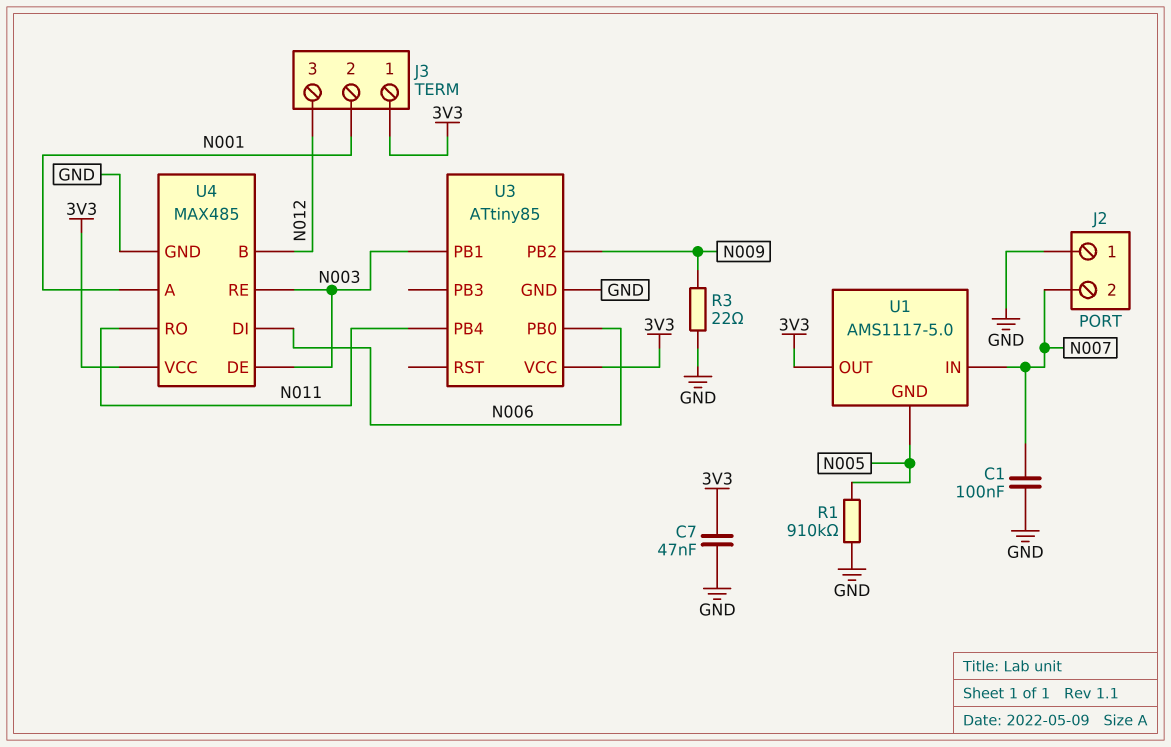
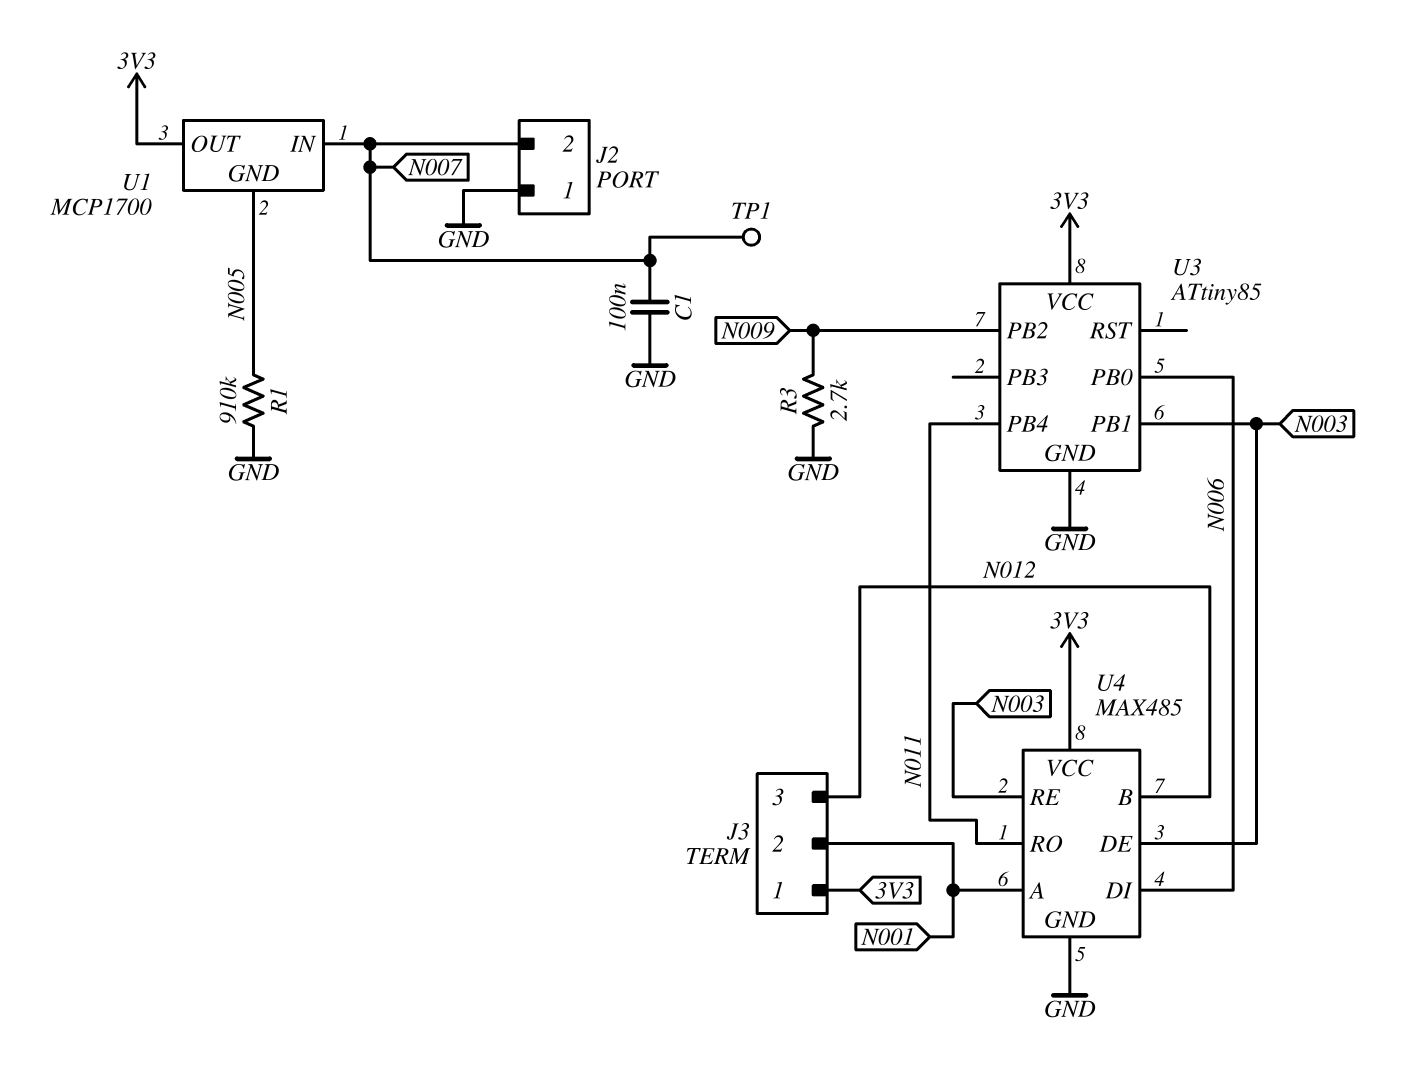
C7: 47nF (3V3, GND) -> none
R3: 22 (GND, N009) -> 2.7k (GND, N009)
TP1: none -> test point (N007)
U1: AMS1117-5.0 -> MCP1700

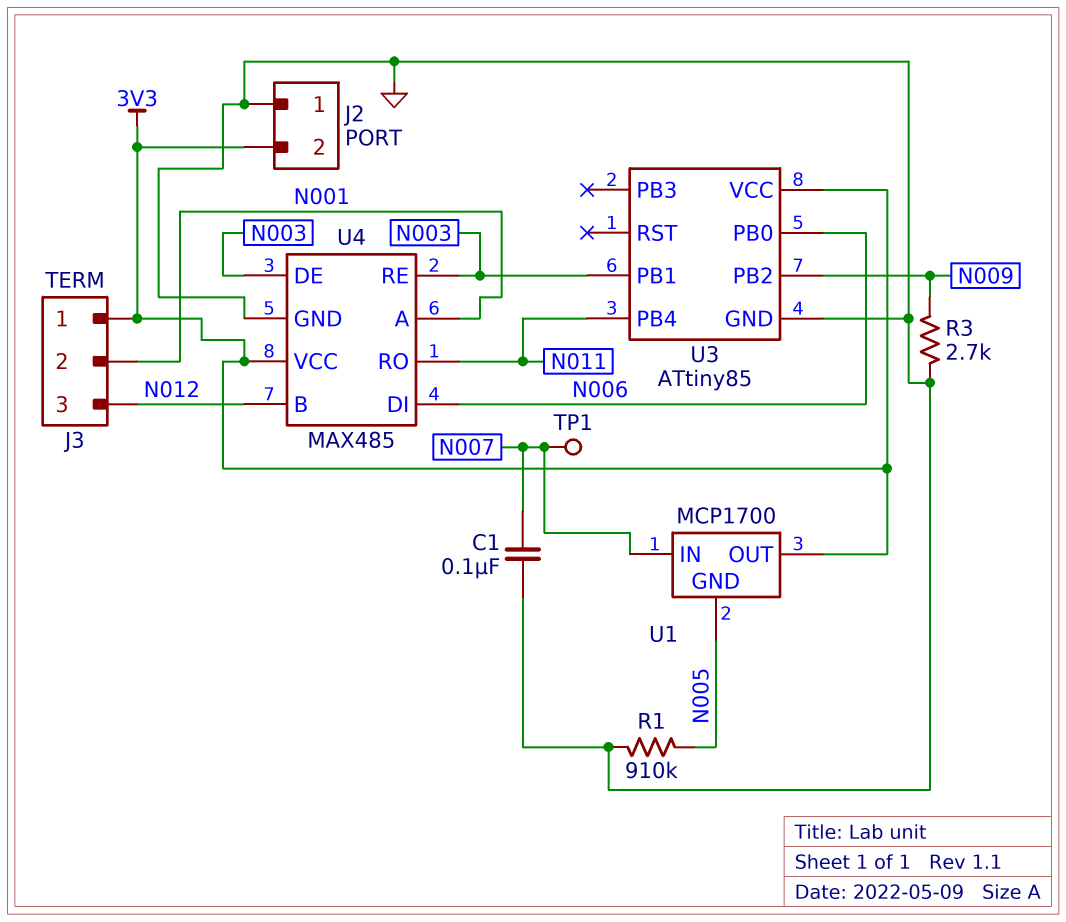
J2 pin 2: N007 -> 3V3

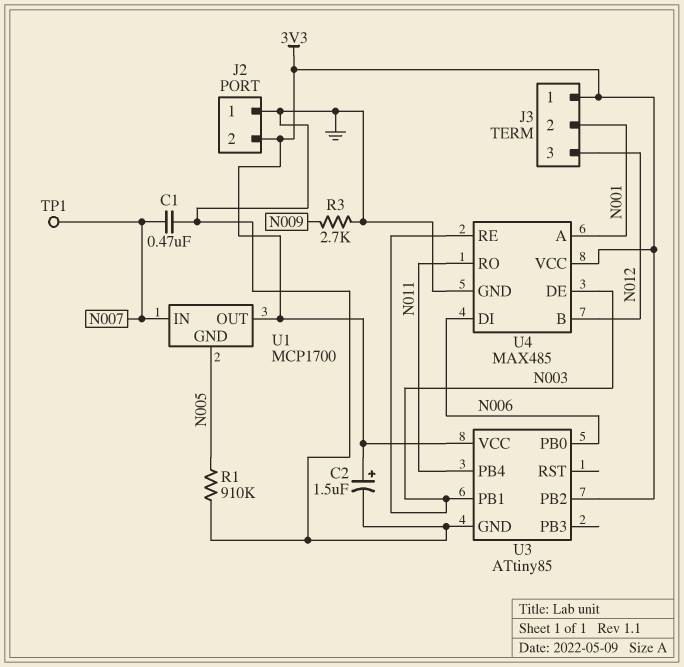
C1: 100nF (GND, N007) -> 470nF (GND, N007)
C2: none -> 1.5uF (plus 3V3, minus GND)
U3 pin PB2: N009 -> 3V3

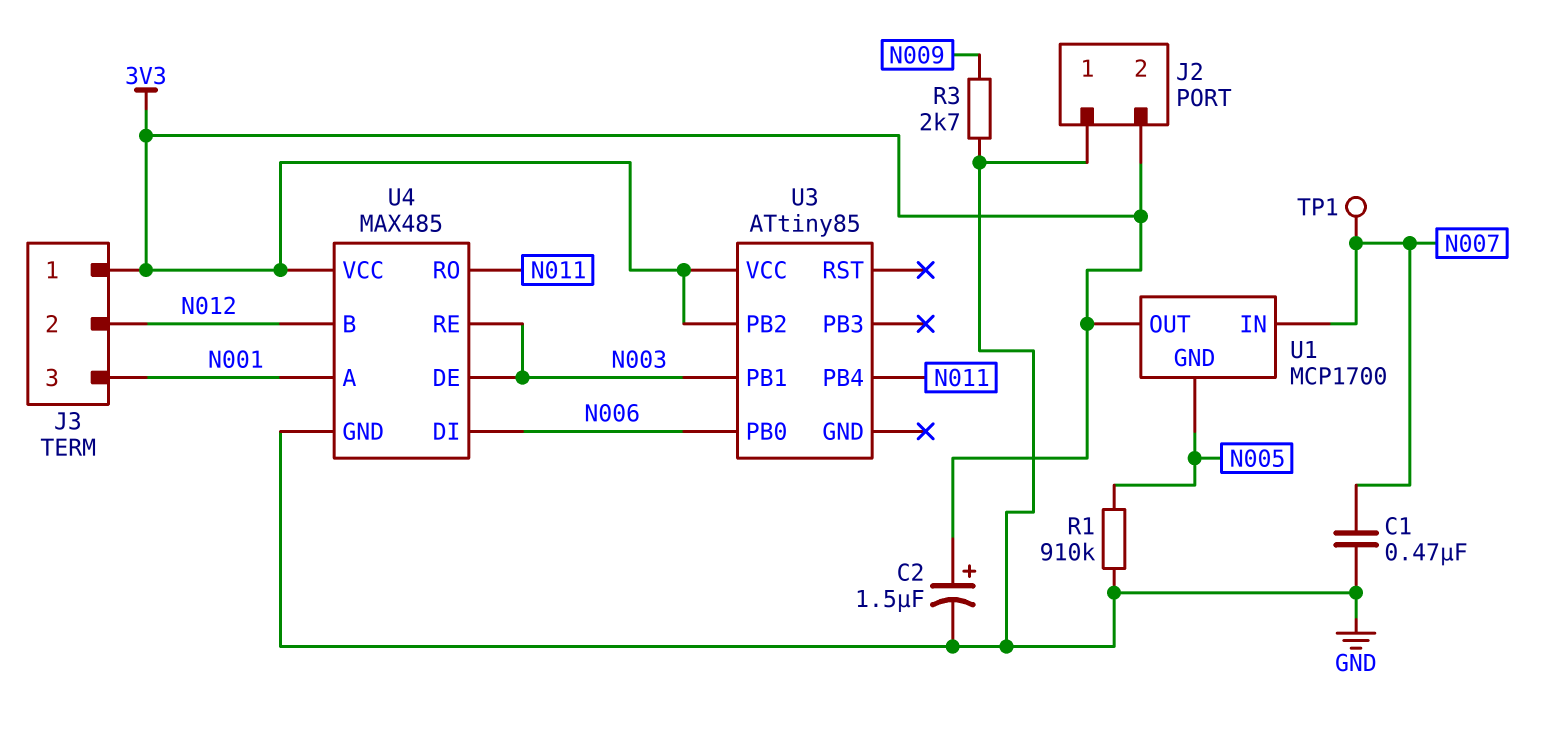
J3 pin 2: N001 -> N012
J3 pin 3: N012 -> N001
U3 pin GND: GND -> none

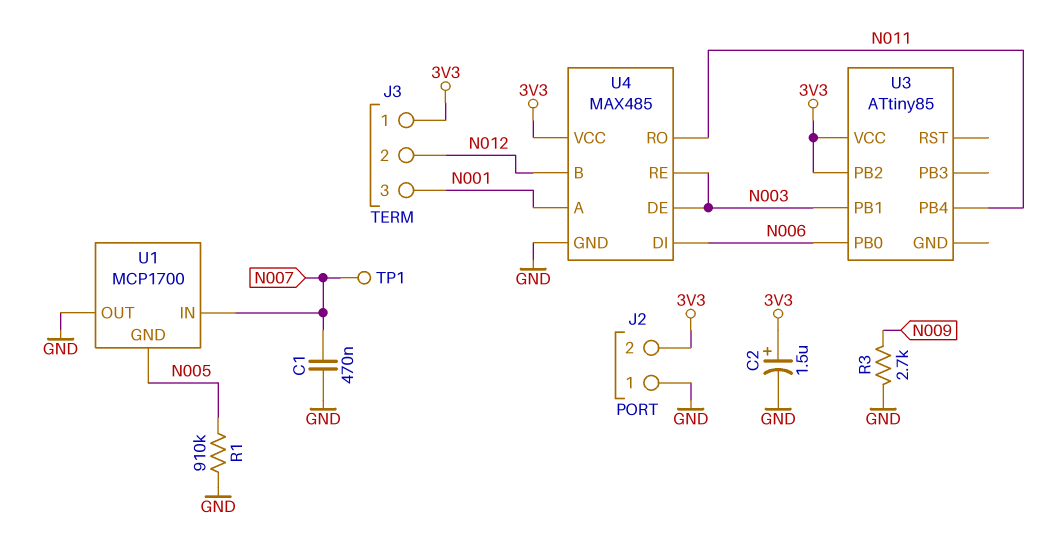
U1 pin OUT: 3V3 -> GND

